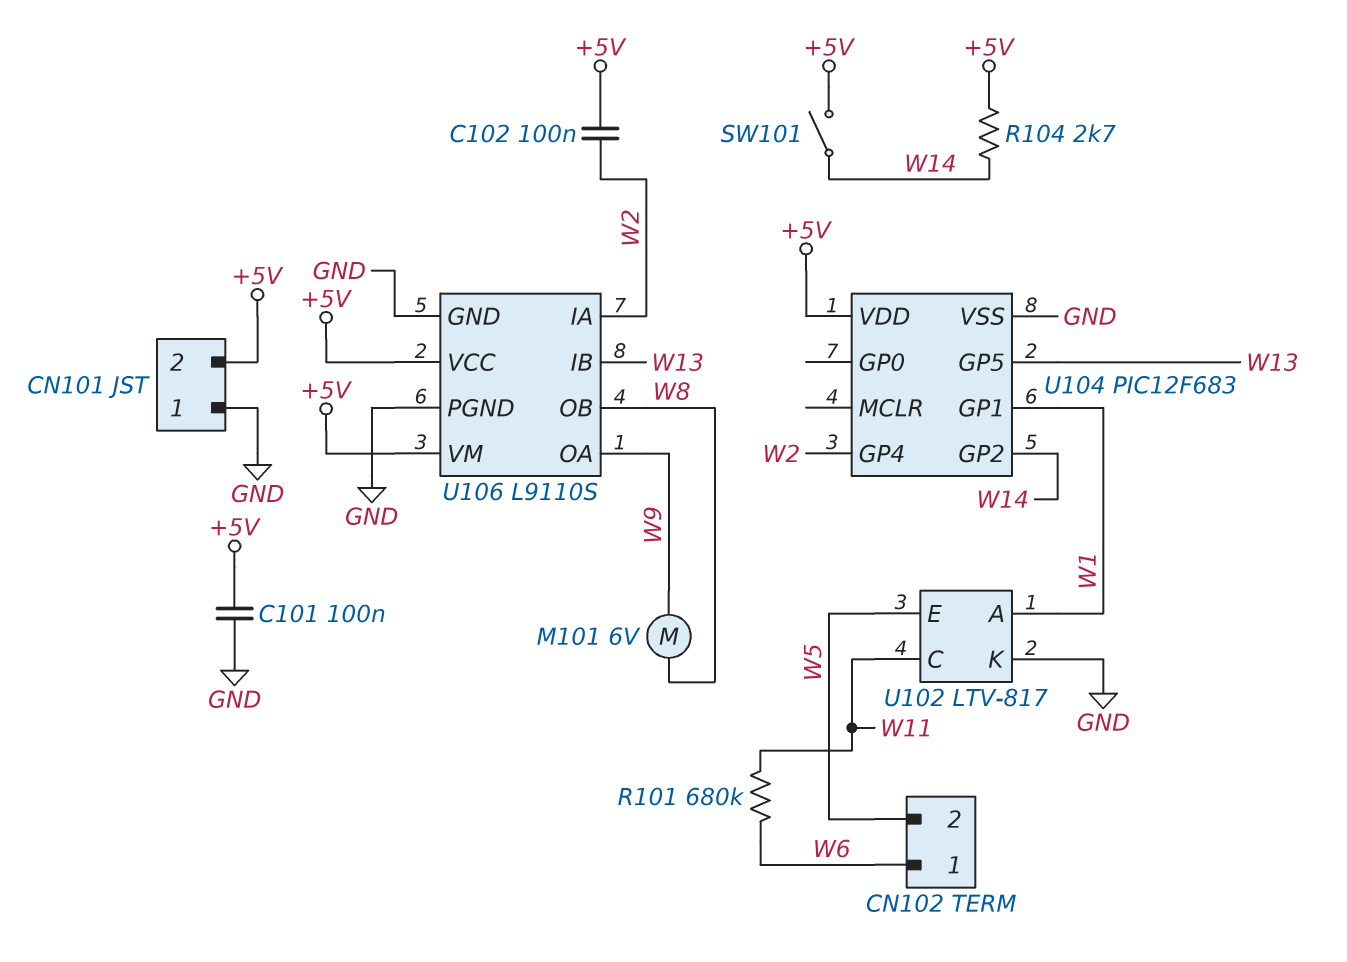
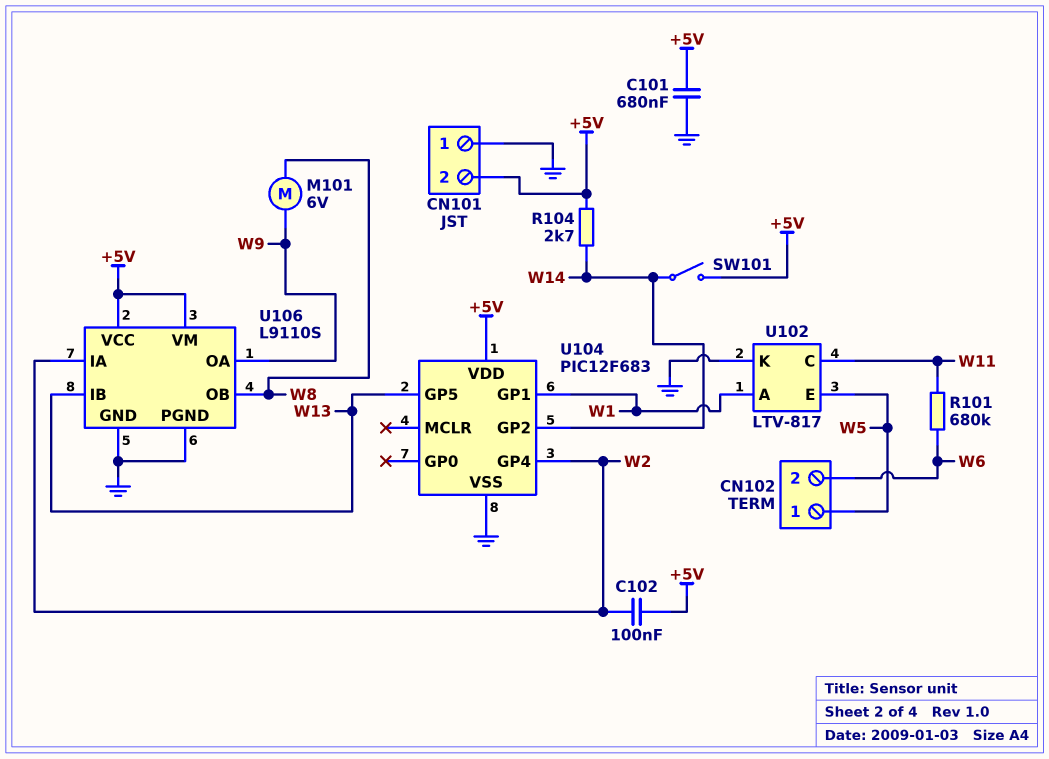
C101: 100nF (+5V, GND) -> 680nF (+5V, GND)
CN102 pin 1: W6 -> W5
CN102 pin 2: W5 -> W6

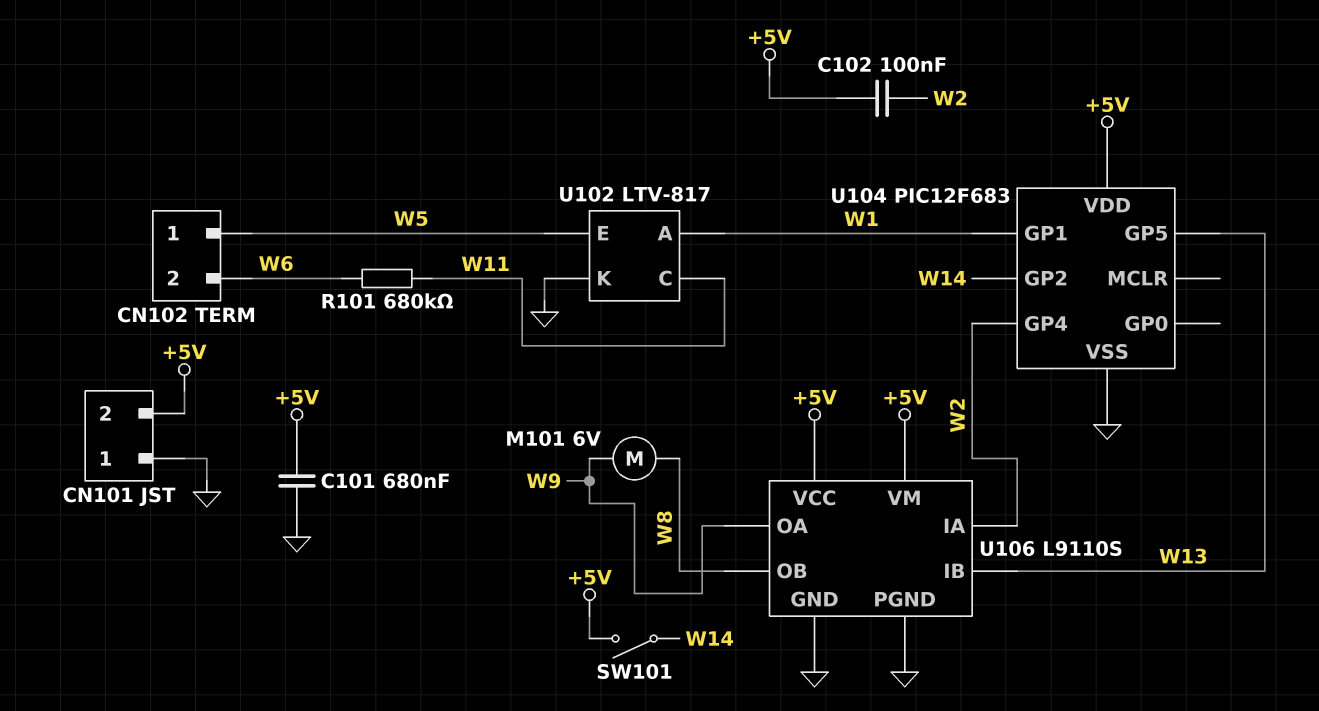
R104: 2.7k (+5V, W14) -> none

